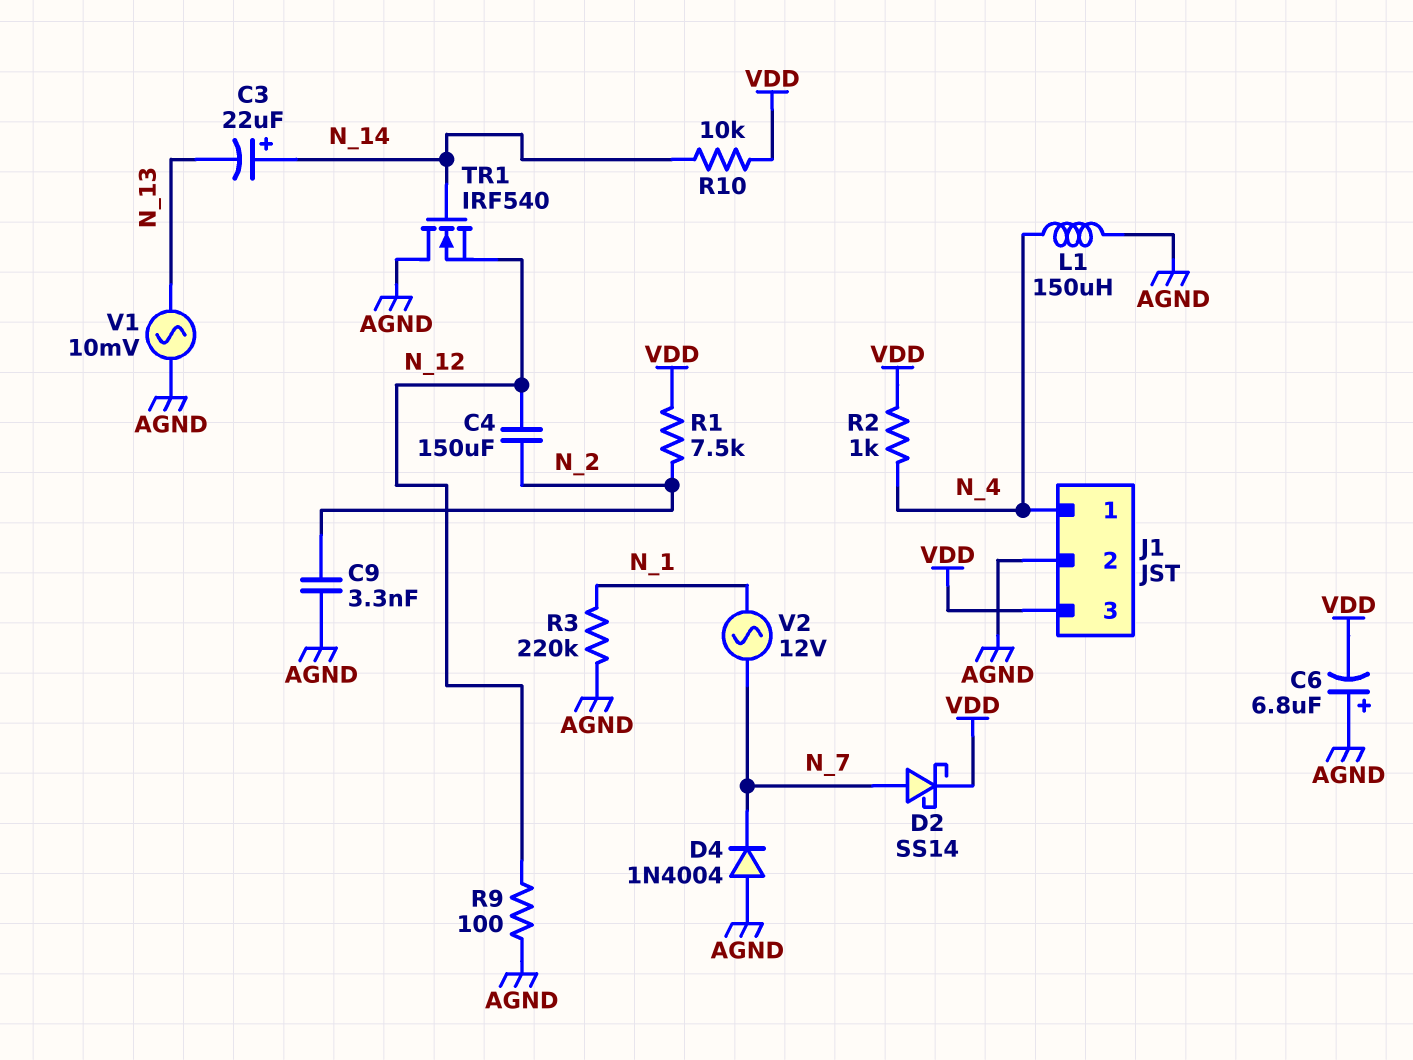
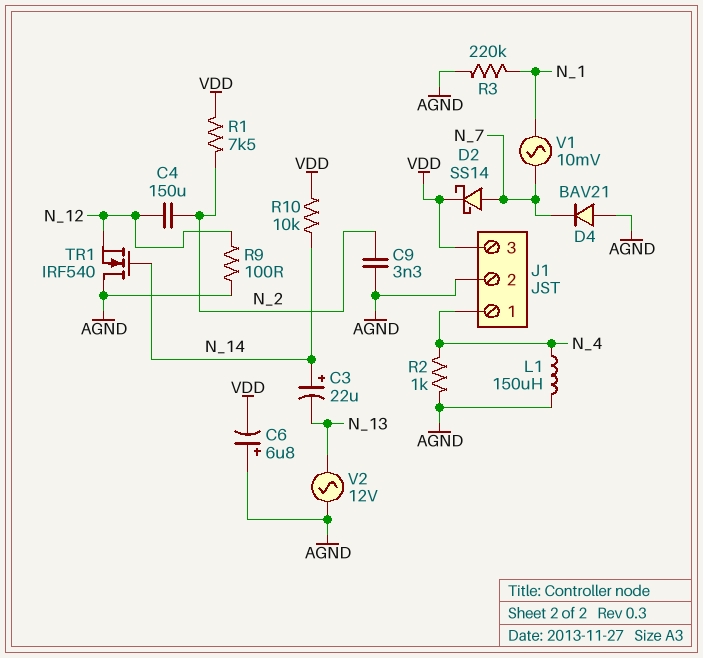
D4: diode 1N4004 (A AGND, K N_7) -> diode BAV21 (A AGND, K N_7)
R2: 1k (N_4, VDD) -> 1k (AGND, N_4)
V1: AC 10mV (AGND, N_13) -> AC 10mV (N_1, N_7)
V2: AC 12V (N_1, N_7) -> AC 12V (AGND, N_13)

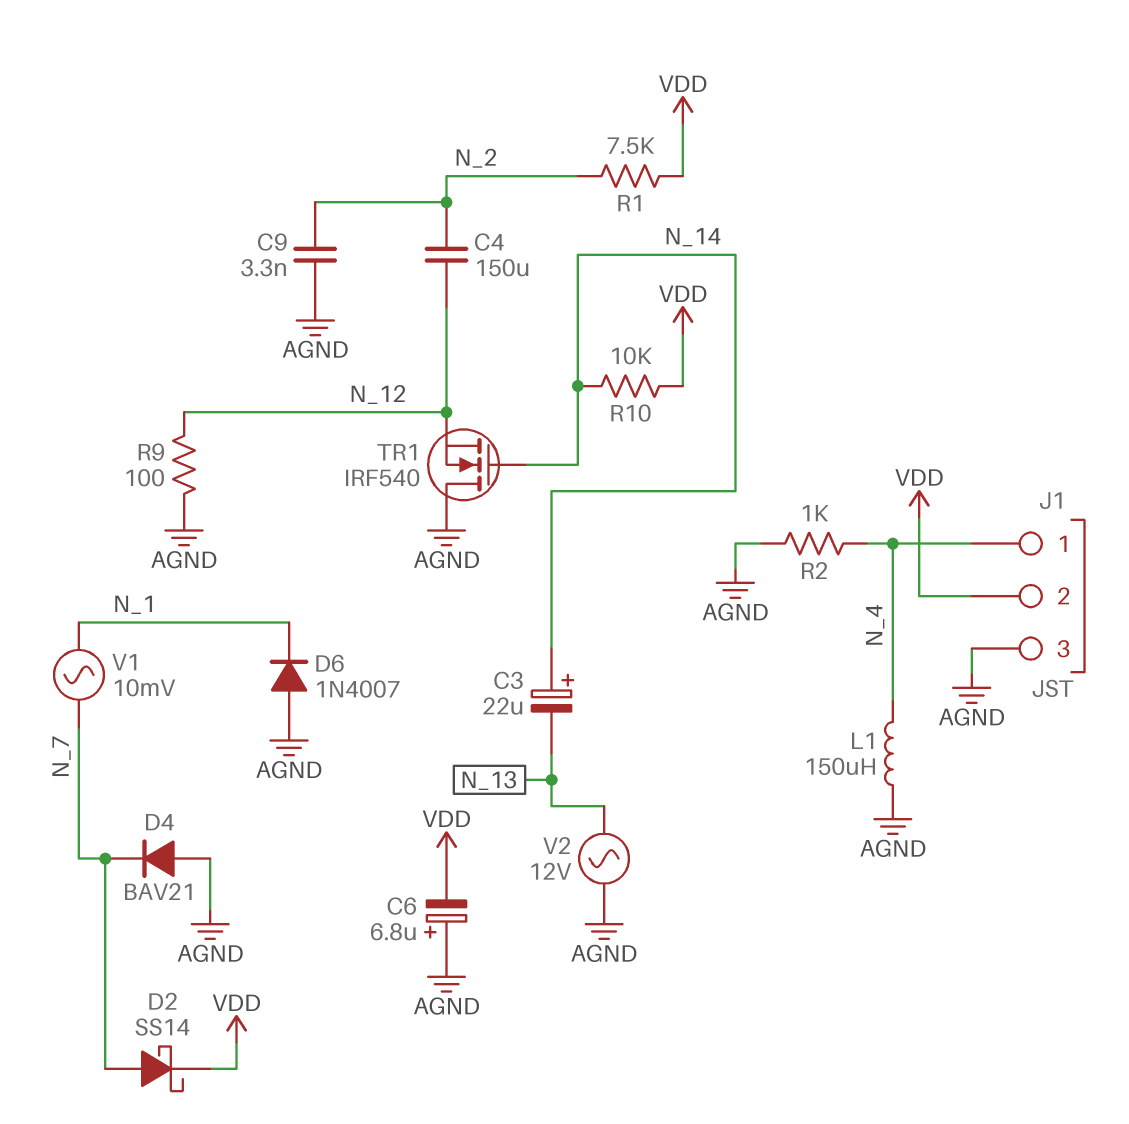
D6: none -> diode 1N4007 (A AGND, K N_1)
J1 pin 2: AGND -> VDD
J1 pin 3: VDD -> AGND
R3: 220k (AGND, N_1) -> none

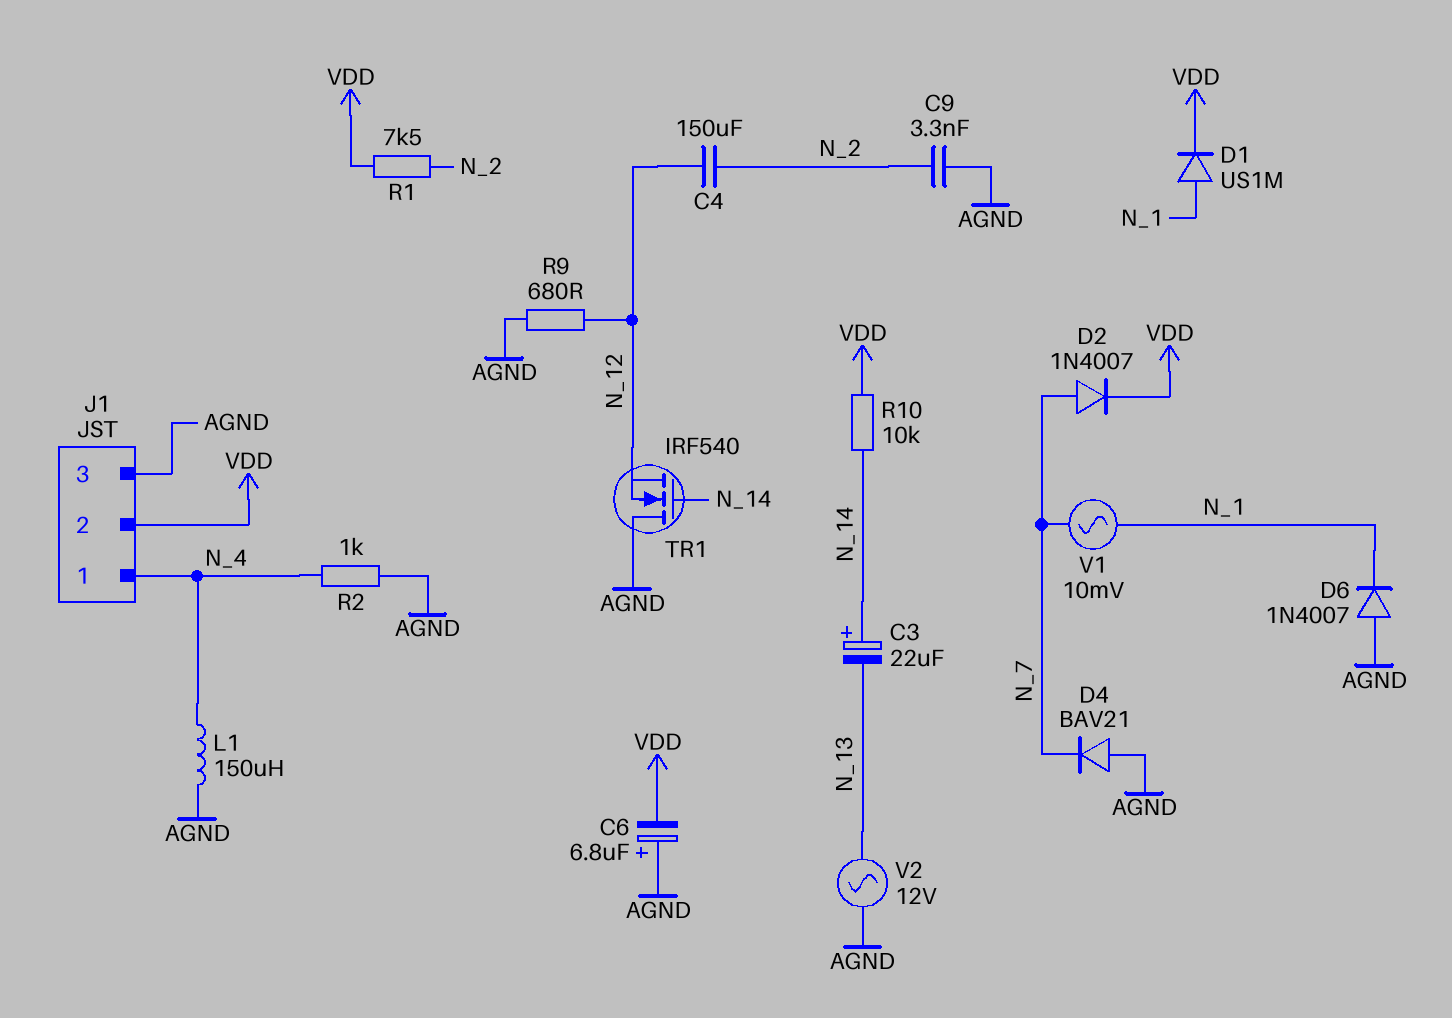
D1: none -> diode US1M (A N_1, K VDD)
D2: schottky SS14 (A N_7, K VDD) -> diode 1N4007 (A N_7, K VDD)
R9: 100 (AGND, N_12) -> 680 (AGND, N_12)

